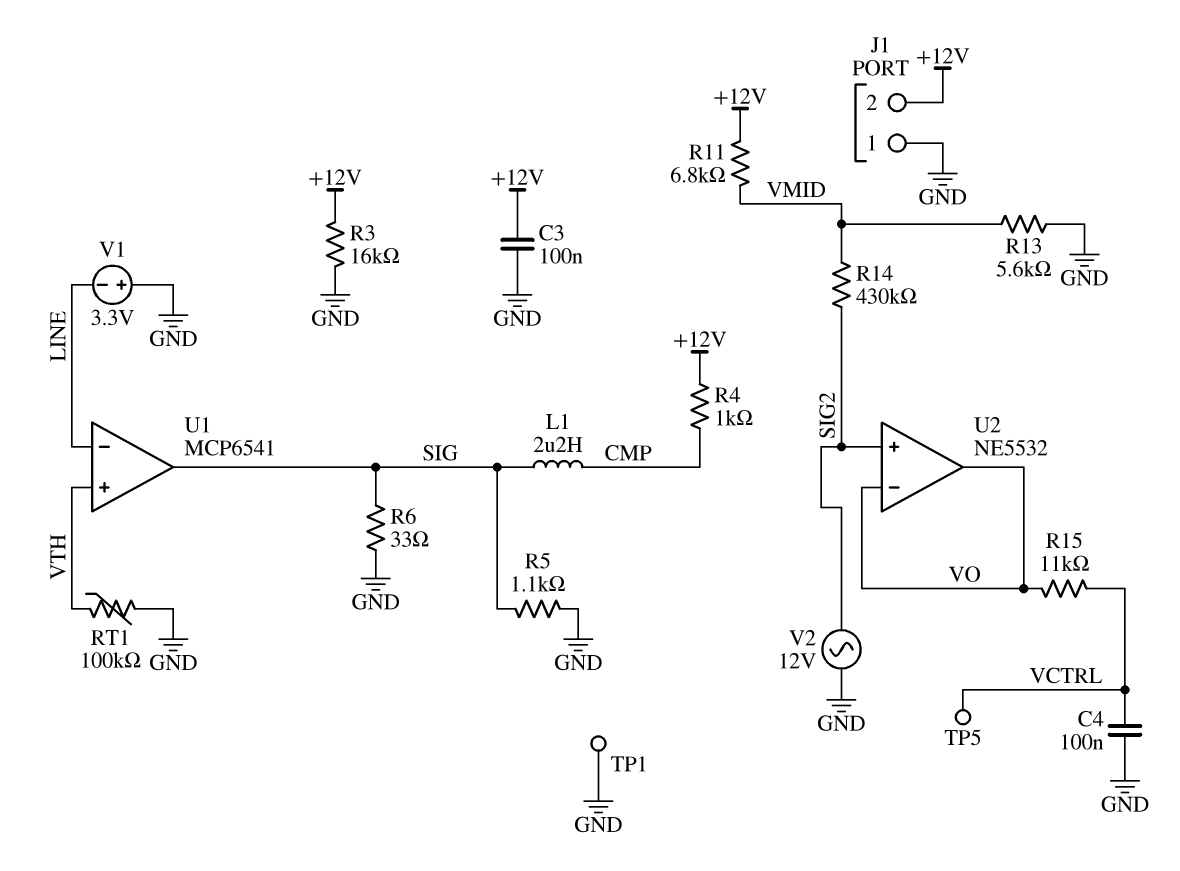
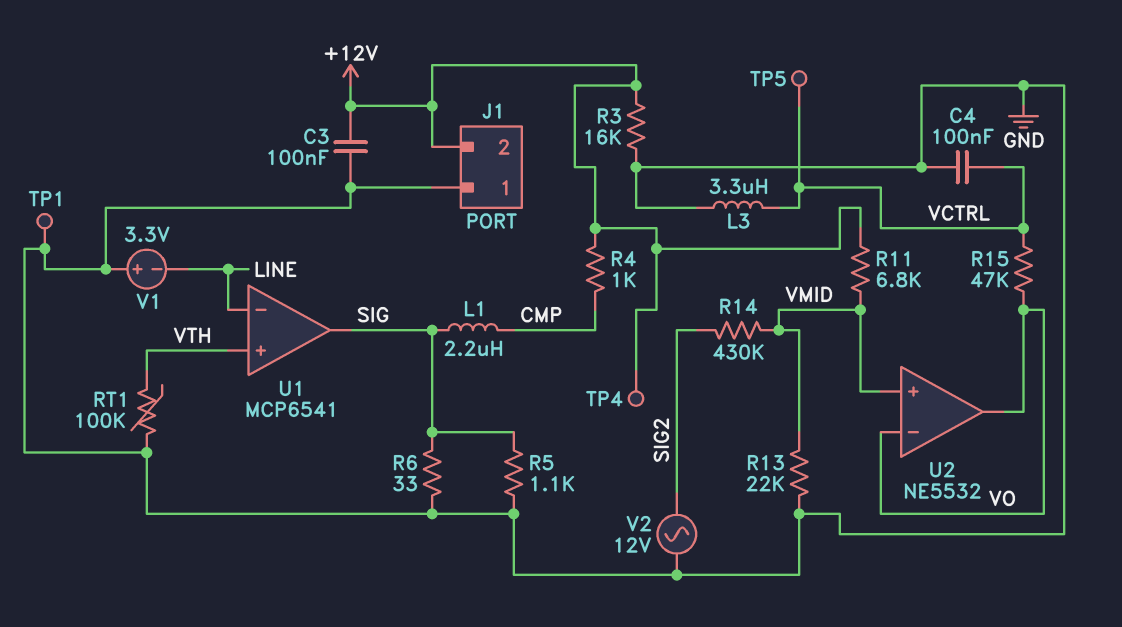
L3: none -> 3.3uH (GND, VCTRL)
R13: 5.6k (GND, VMID) -> 22k (GND, VMID)
R15: 11k (VCTRL, VO) -> 47k (VCTRL, VO)
TP4: none -> test point (+12V)
U2 pin in+: SIG2 -> VMID

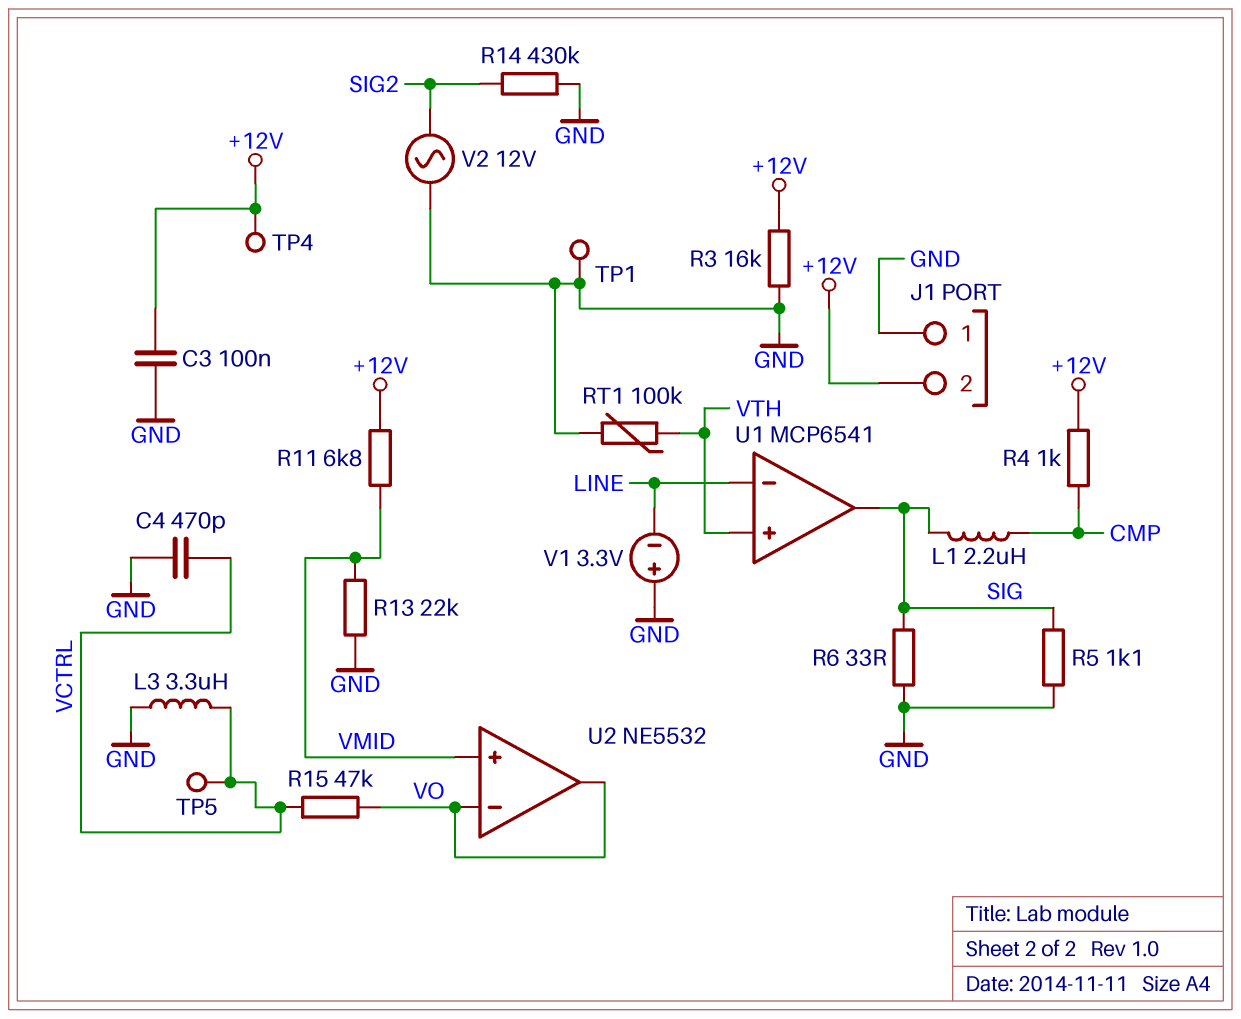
C4: 100nF (GND, VCTRL) -> 470pF (GND, VCTRL)
R14: 430k (SIG2, VMID) -> 430k (GND, SIG2)

